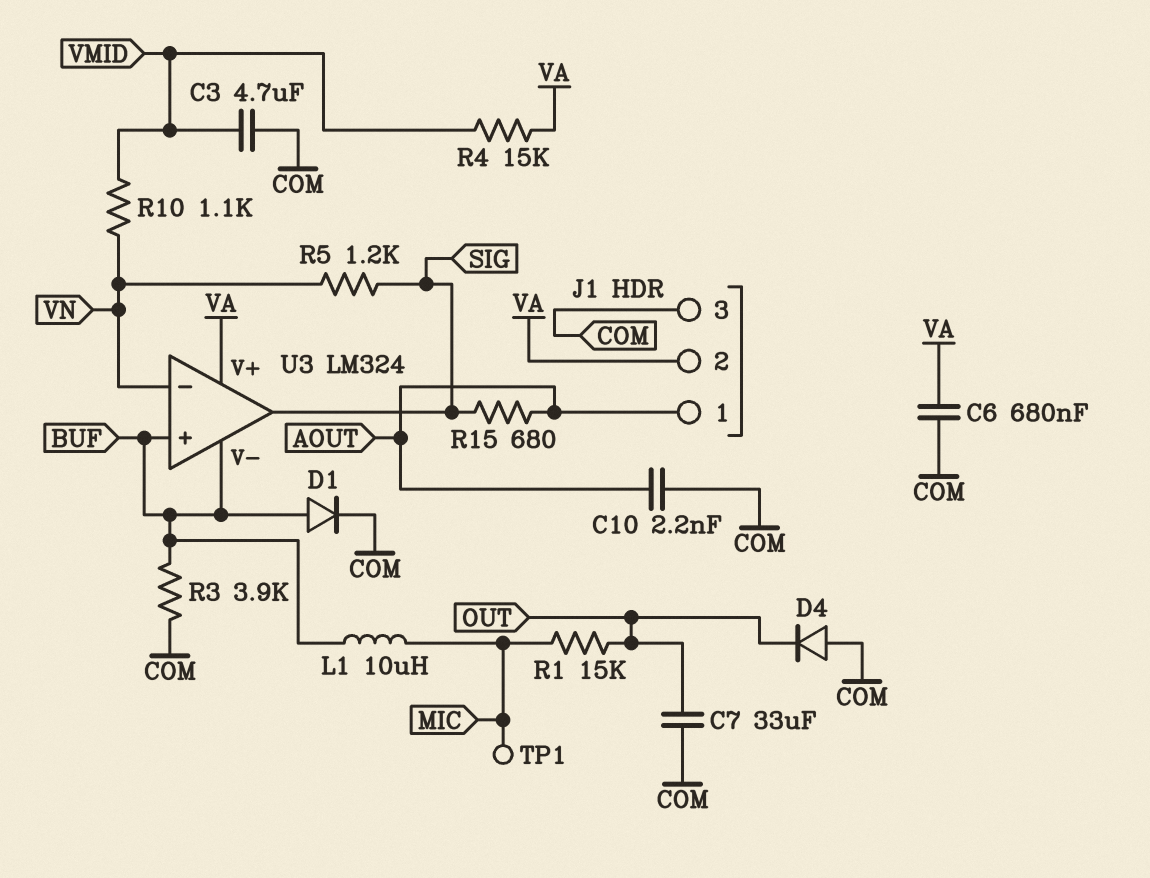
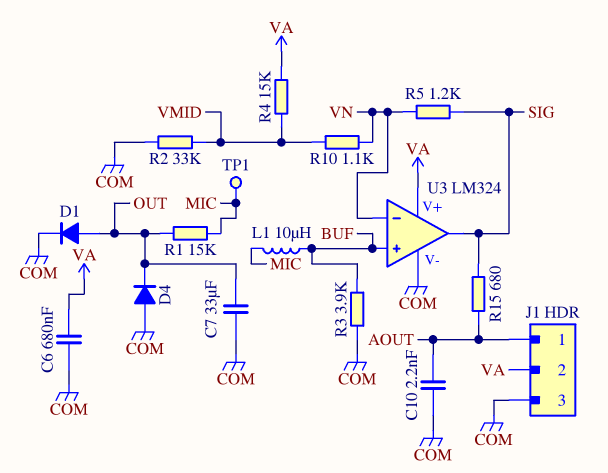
C3: 4.7uF (COM, VMID) -> none
D1: diode (A BUF, K COM) -> diode (A OUT, K COM)
R2: none -> 33k (COM, VMID)
U3 pin V-: BUF -> COM

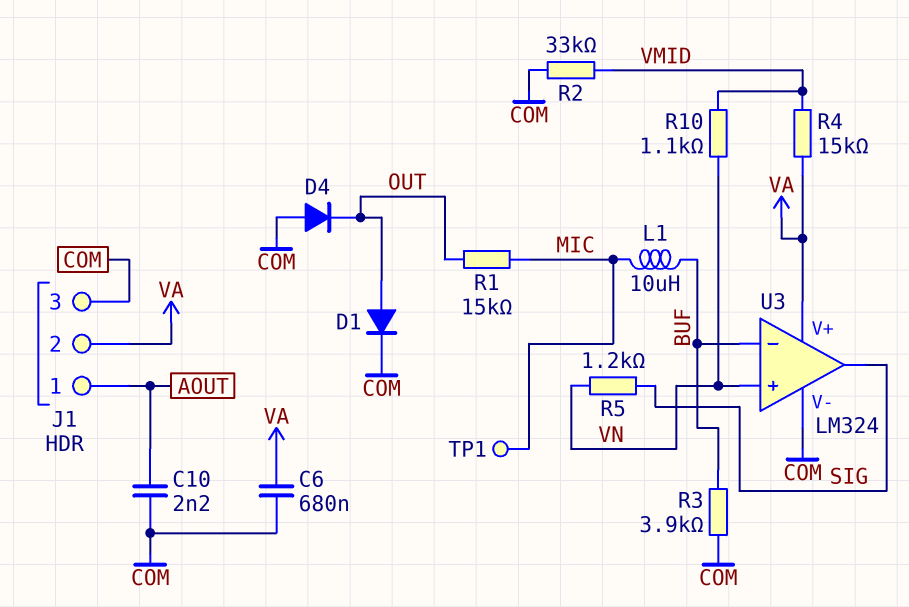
C7: 33uF (COM, OUT) -> none
R15: 680 (AOUT, SIG) -> none
U3 pin in+: BUF -> VN
U3 pin in-: VN -> BUF

